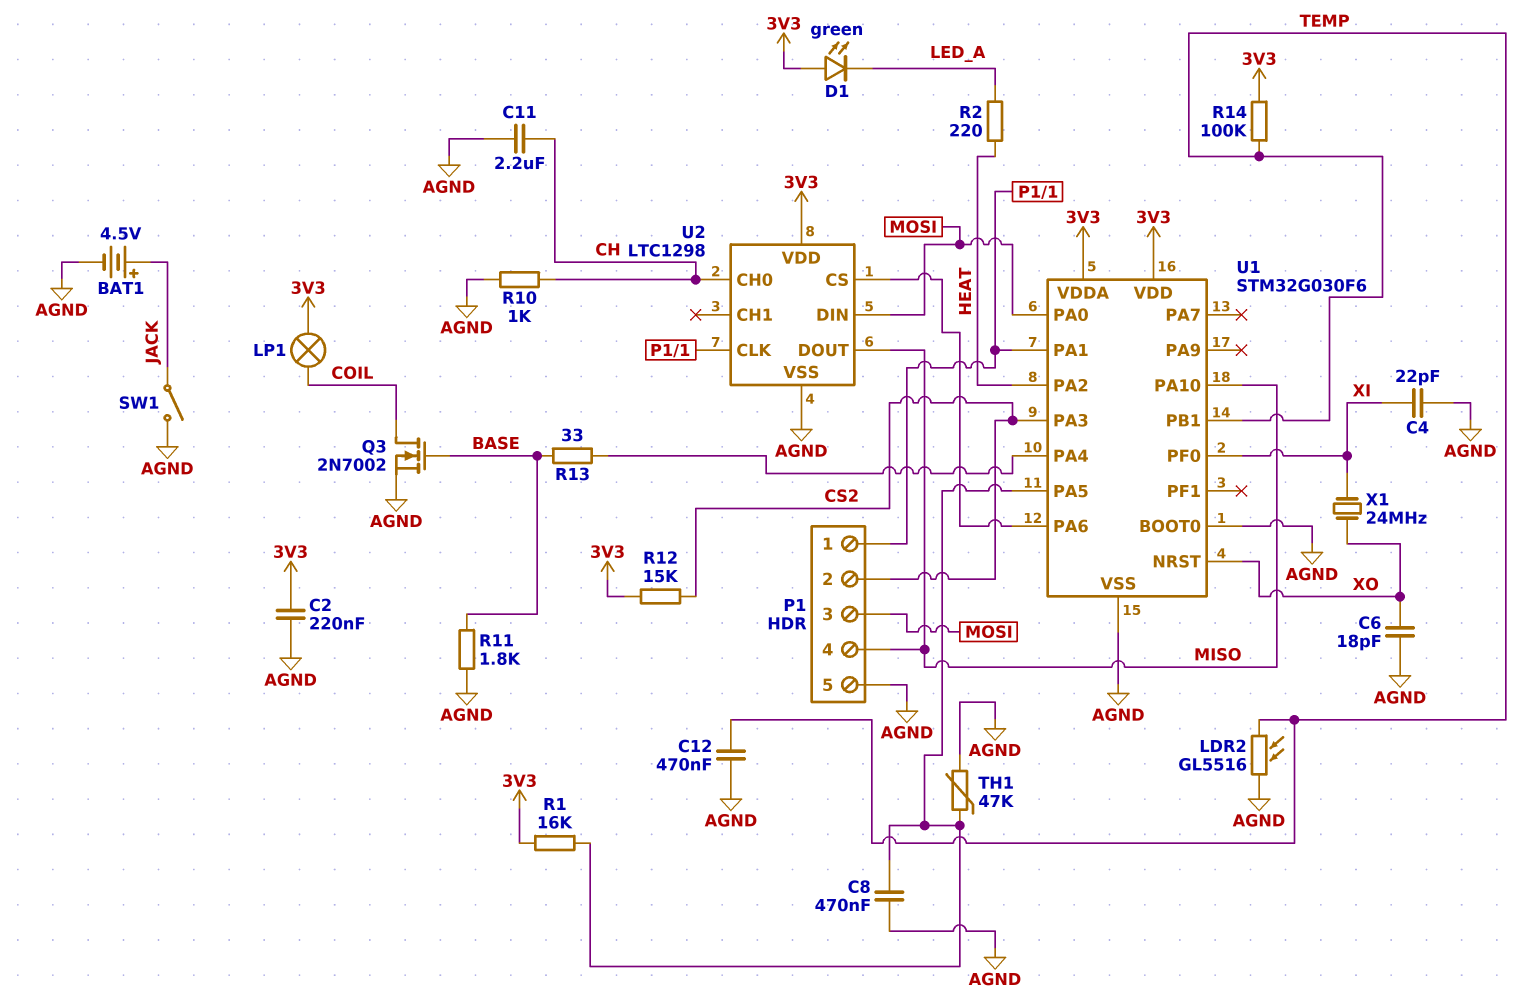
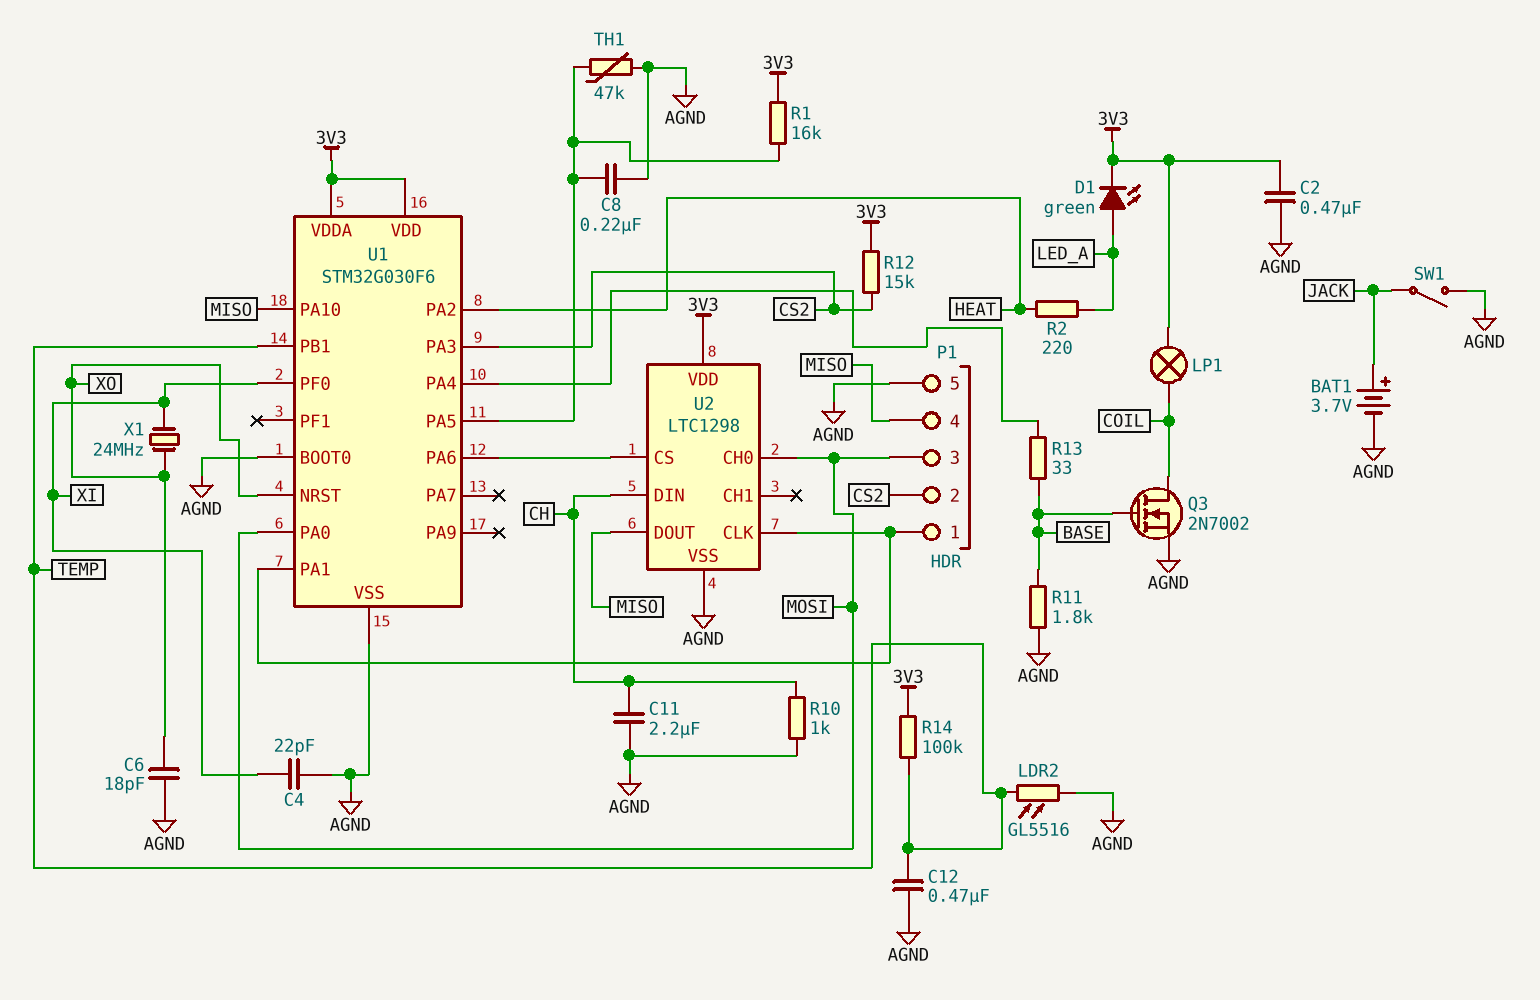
BAT1: 4.5V (plus JACK, minus AGND) -> 3.7V (plus JACK, minus AGND)
C2: 220nF (3V3, AGND) -> 470nF (3V3, AGND)
C8: 470nF (AGND, U1/PA5) -> 220nF (AGND, U1/PA5)
D1: LED green (A 3V3, K LED_A) -> LED green (A LED_A, K 3V3)
U2 pin CH0: CH -> MOSI
U2 pin DIN: MOSI -> CH

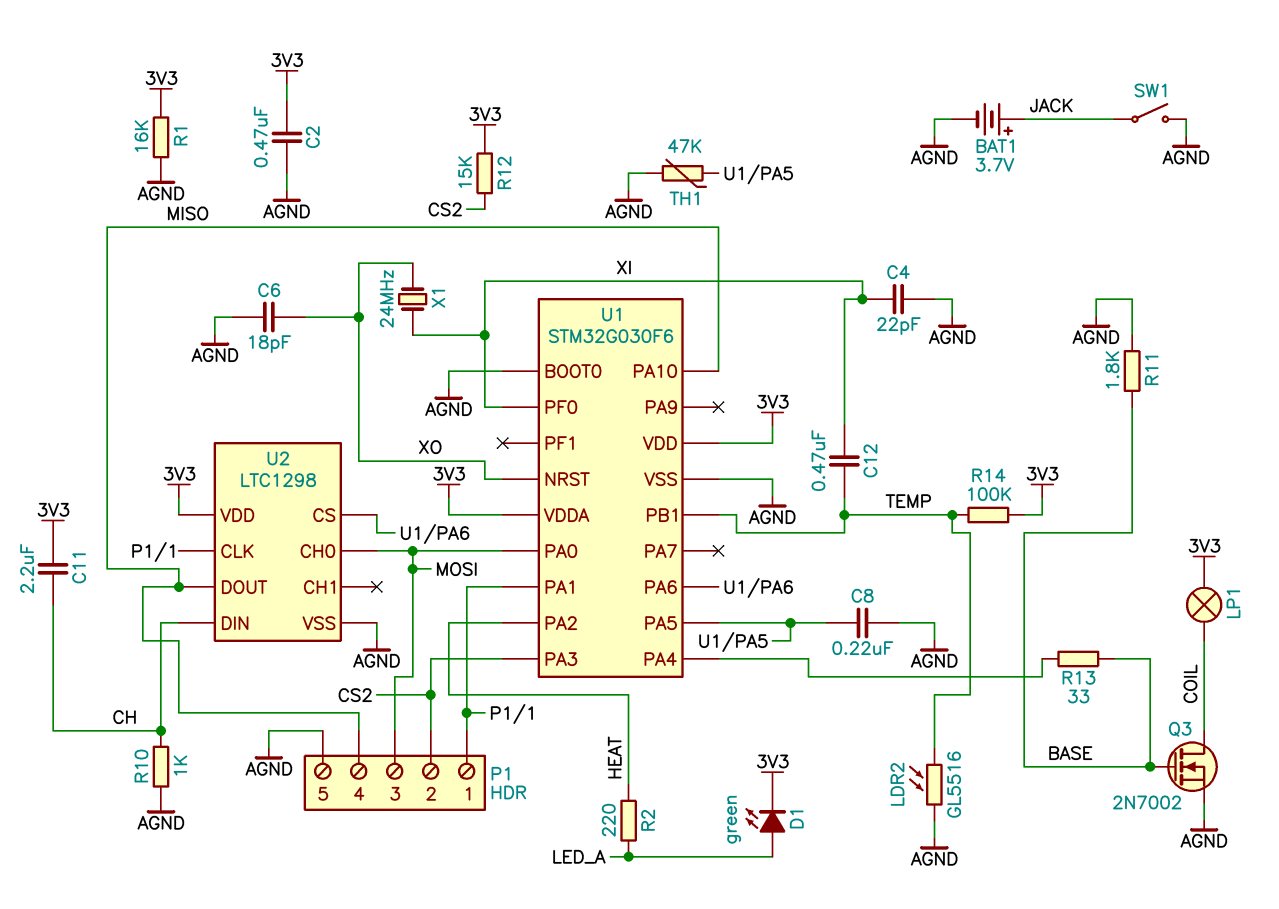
C11: 2.2uF (AGND, CH) -> 2.2uF (3V3, CH)
C12: 470nF (AGND, TEMP) -> 470nF (TEMP, XI)
R1: 16k (3V3, U1/PA5) -> 16k (3V3, AGND)

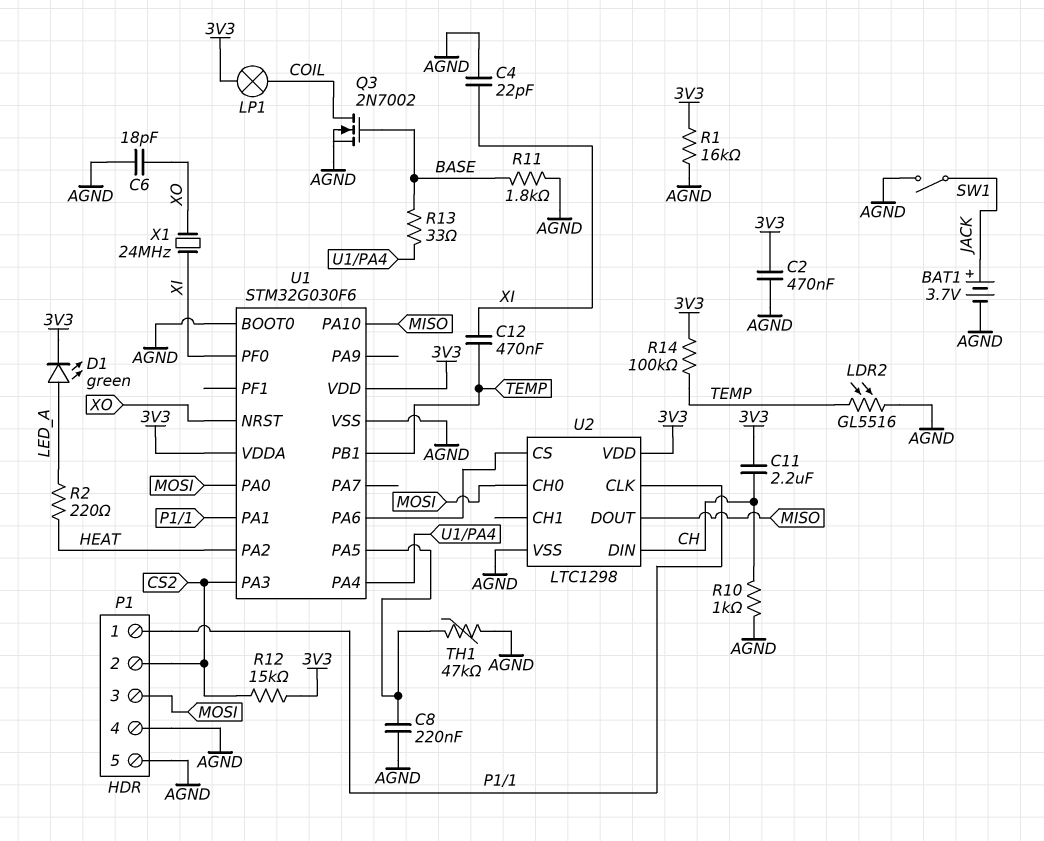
P1 pin 4: MISO -> AGND

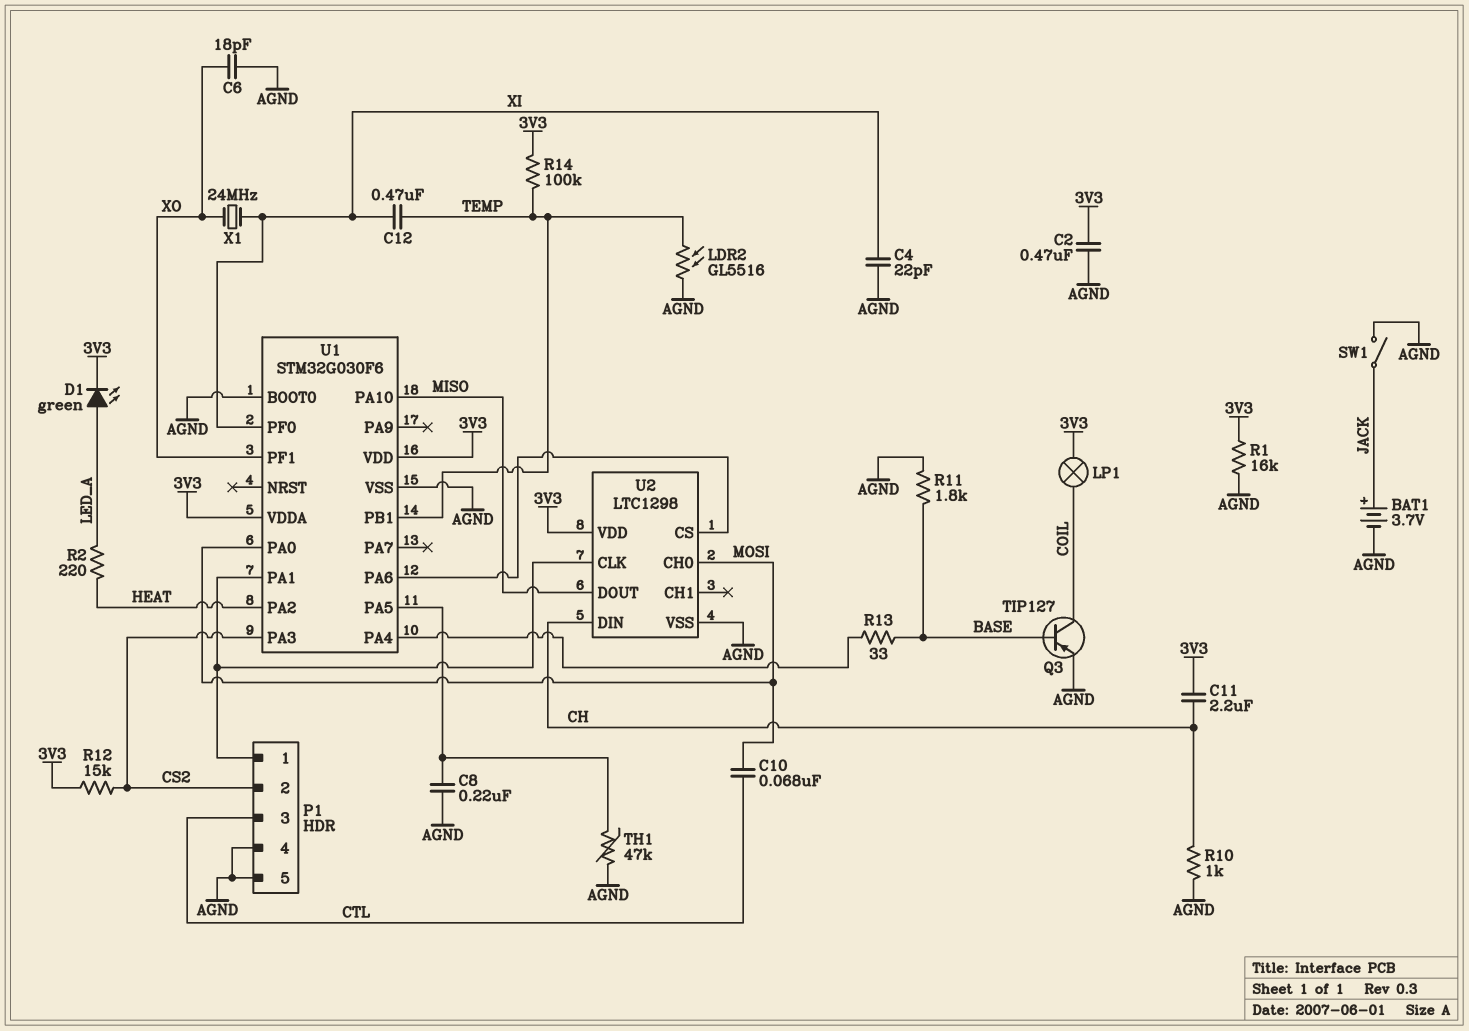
C10: none -> 68nF (CTL, MOSI)
P1 pin 3: MOSI -> CTL
Q3: NMOS 2N7002 (G BASE, D COIL, S AGND) -> PNP TIP127 (B BASE, C COIL, E AGND)
U1 pin NRST: XO -> none
U1 pin PF1: none -> XO

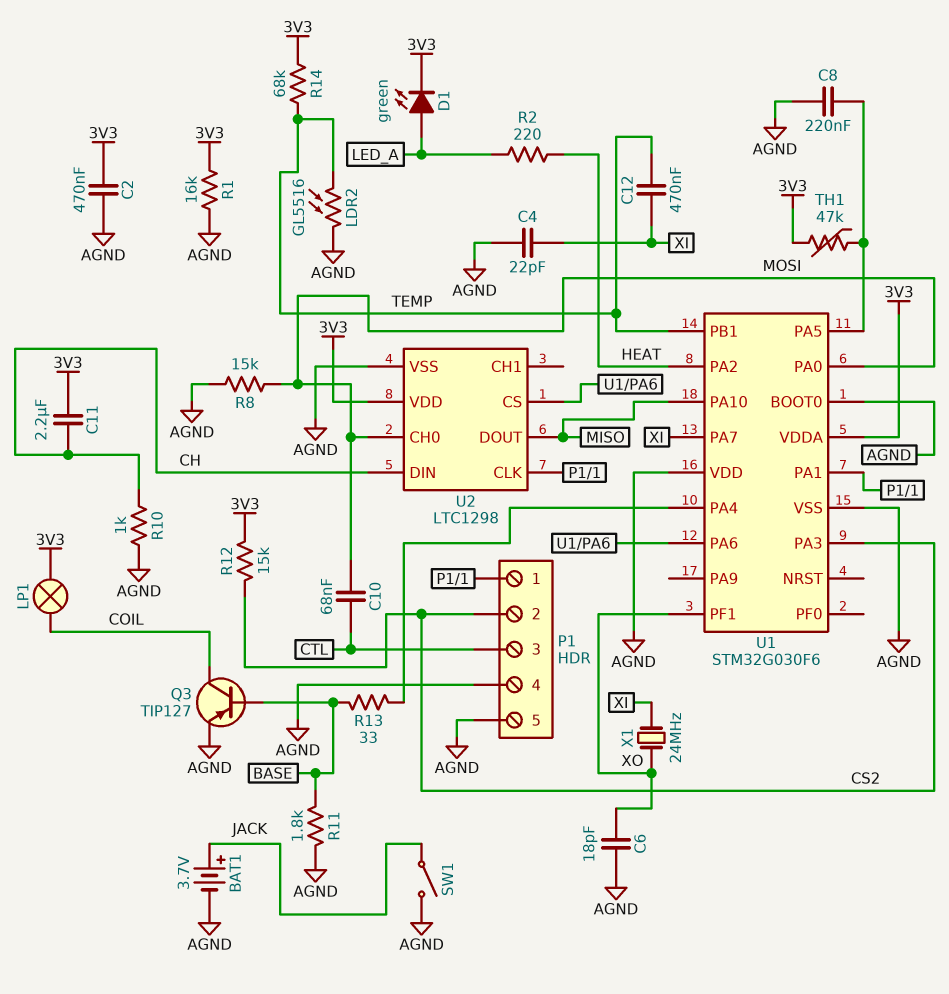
R8: none -> 15k (AGND, MOSI)
R14: 100k (3V3, TEMP) -> 68k (3V3, TEMP)
TH1: 47k (AGND, U1/PA5) -> 47k (3V3, U1/PA5)
U1 pin PA7: none -> XI
U1 pin PF0: XI -> none
U1 pin VDD: 3V3 -> AGND

